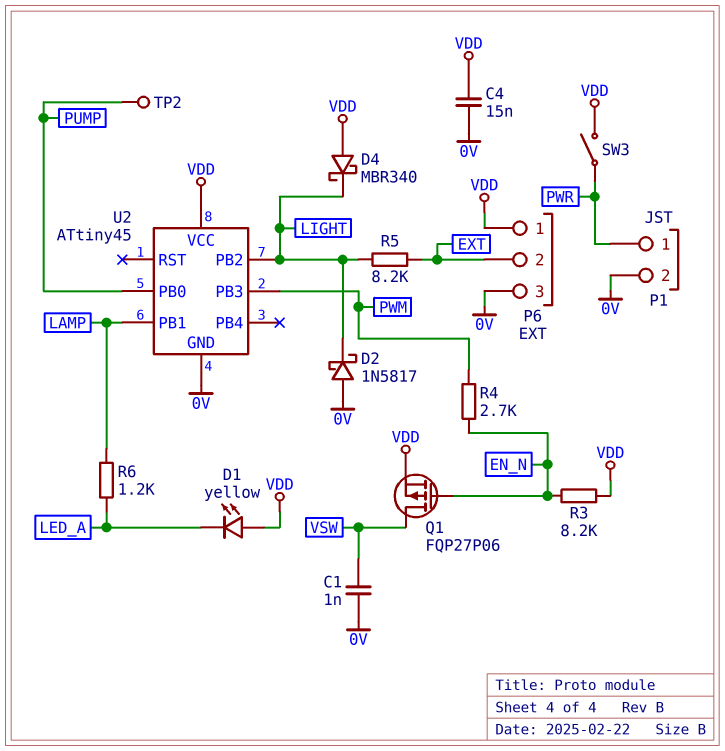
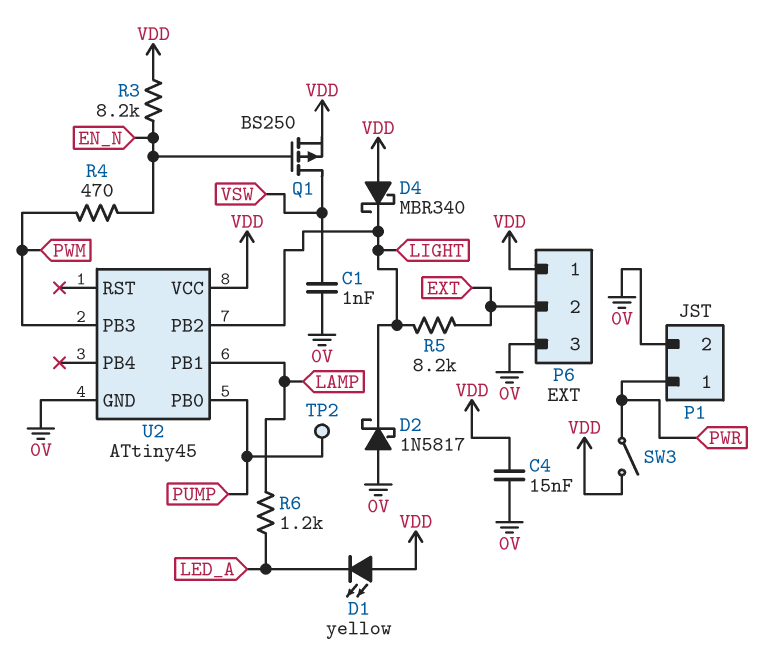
Q1: PMOS FQP27P06 (G EN_N, D VSW, S VDD) -> PMOS BS250 (G EN_N, D VSW, S VDD)
R4: 2.7k (EN_N, PWM) -> 470 (EN_N, PWM)

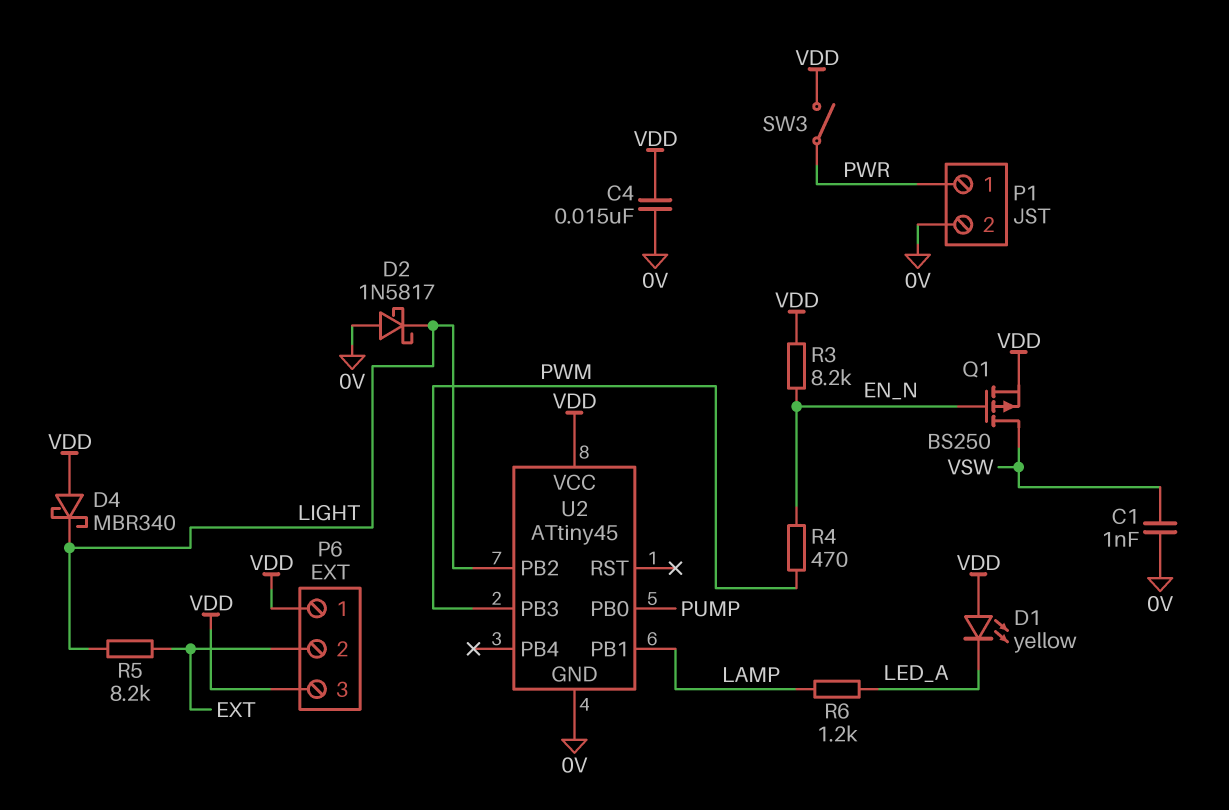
P6 pin 3: 0V -> VDD
TP2: test point (PUMP) -> none

